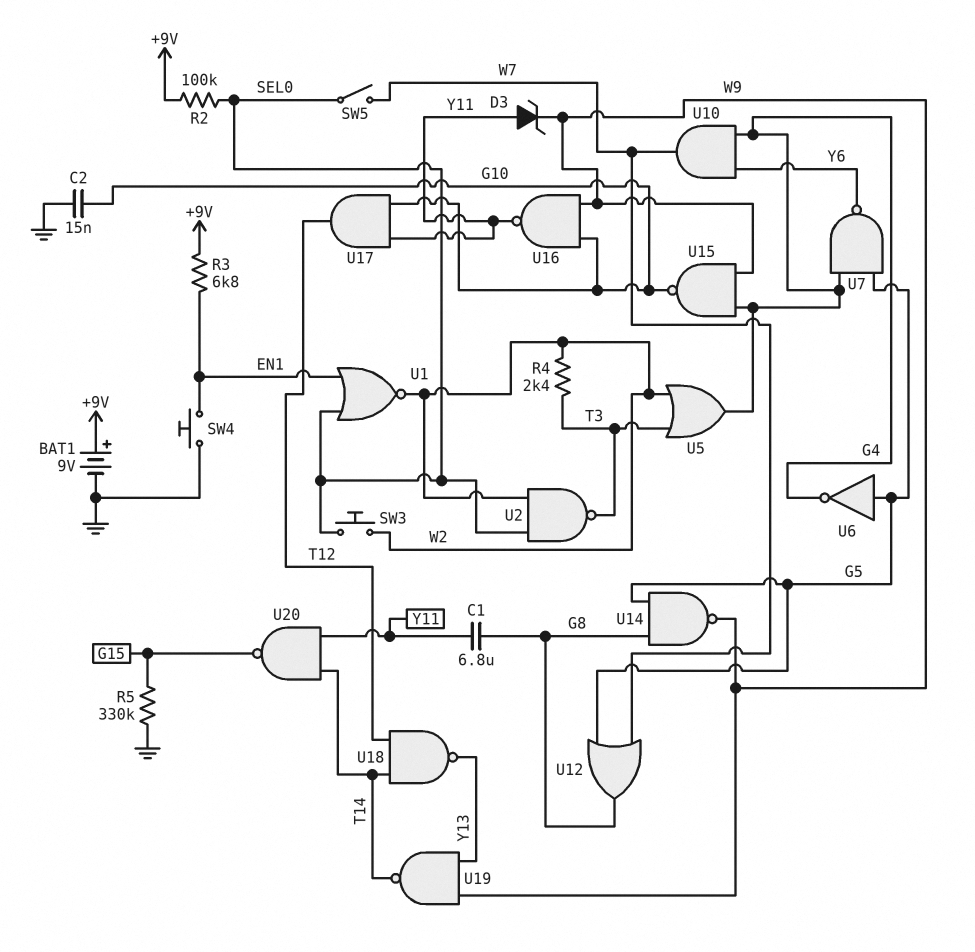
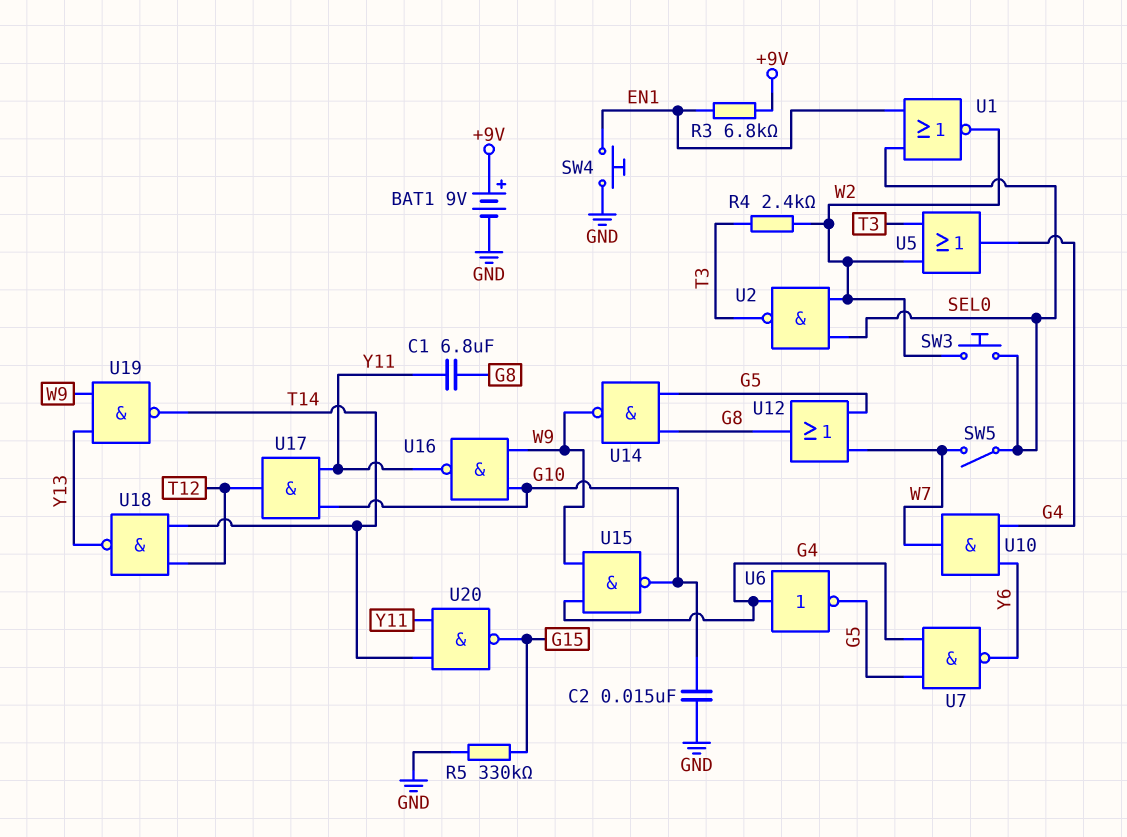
D3: zener (A Y11, K W9) -> none
R2: 100k (+9V, SEL0) -> none
U6: NOT (in G5, out G4) -> NOT (in G4, out G5)

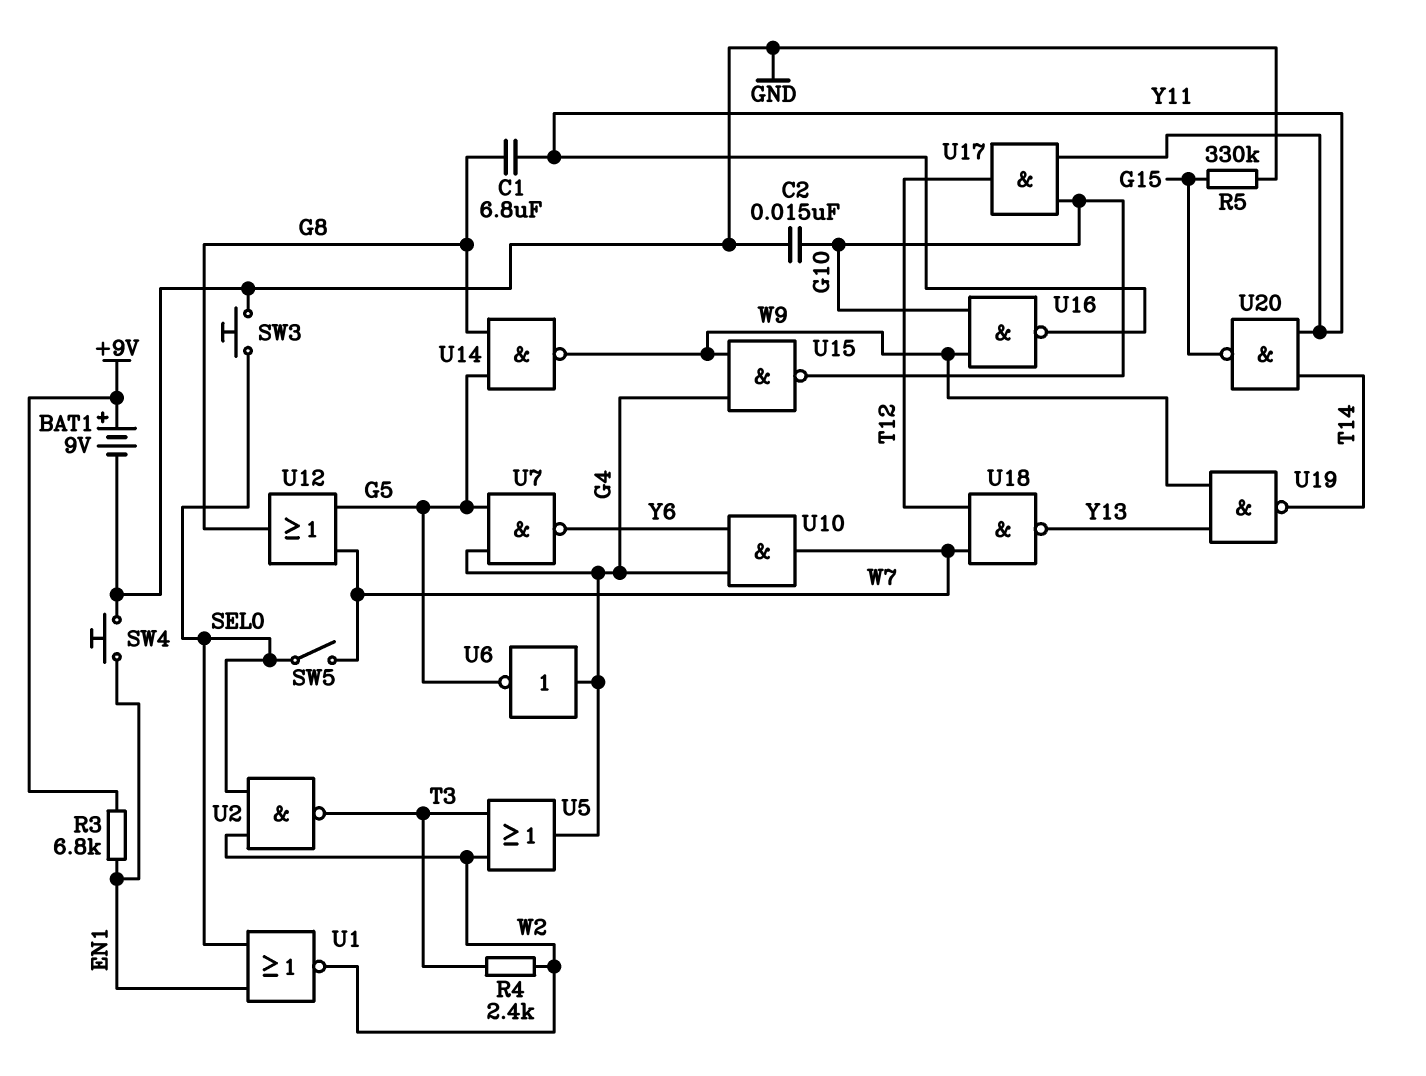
SW3: button (SEL0, W2) -> button (GND, SEL0)
U18: NAND (in T12, in T14, out Y13) -> NAND (in T12, in W7, out Y13)

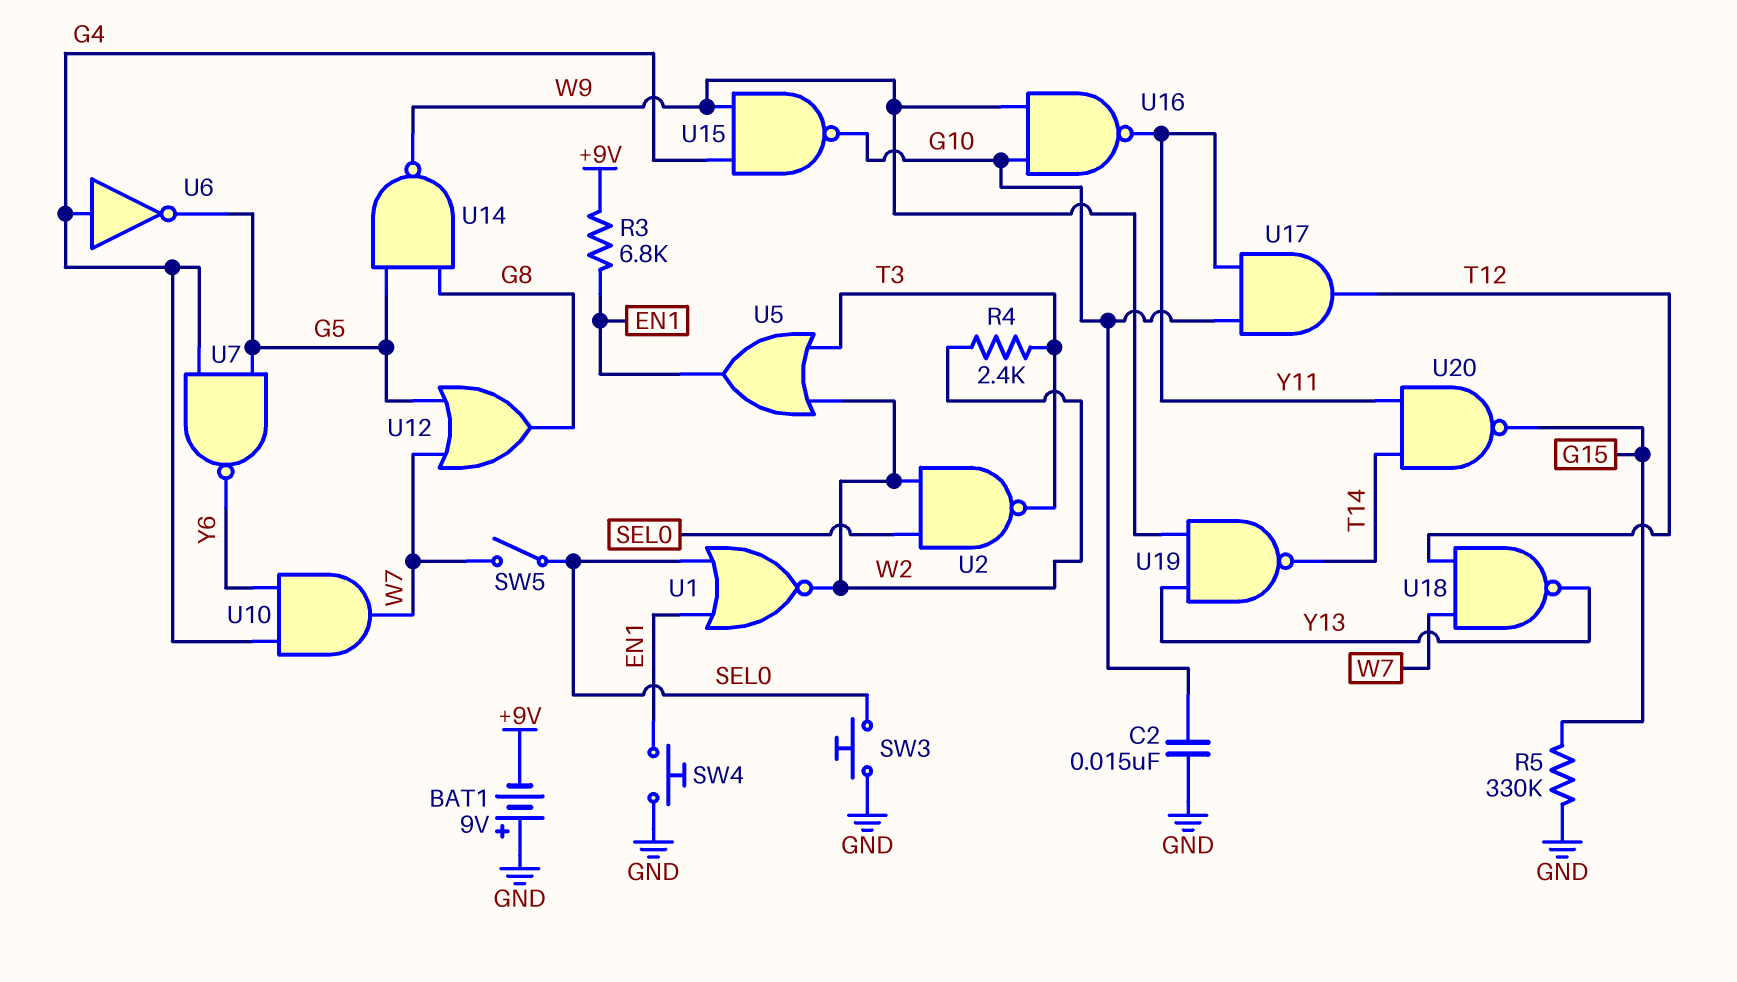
BAT1: 9V (plus +9V, minus GND) -> 9V (plus GND, minus +9V)
C1: 6.8uF (G8, Y11) -> none
U5: OR (in T3, in W2, out G4) -> OR (in T3, in W2, out EN1)

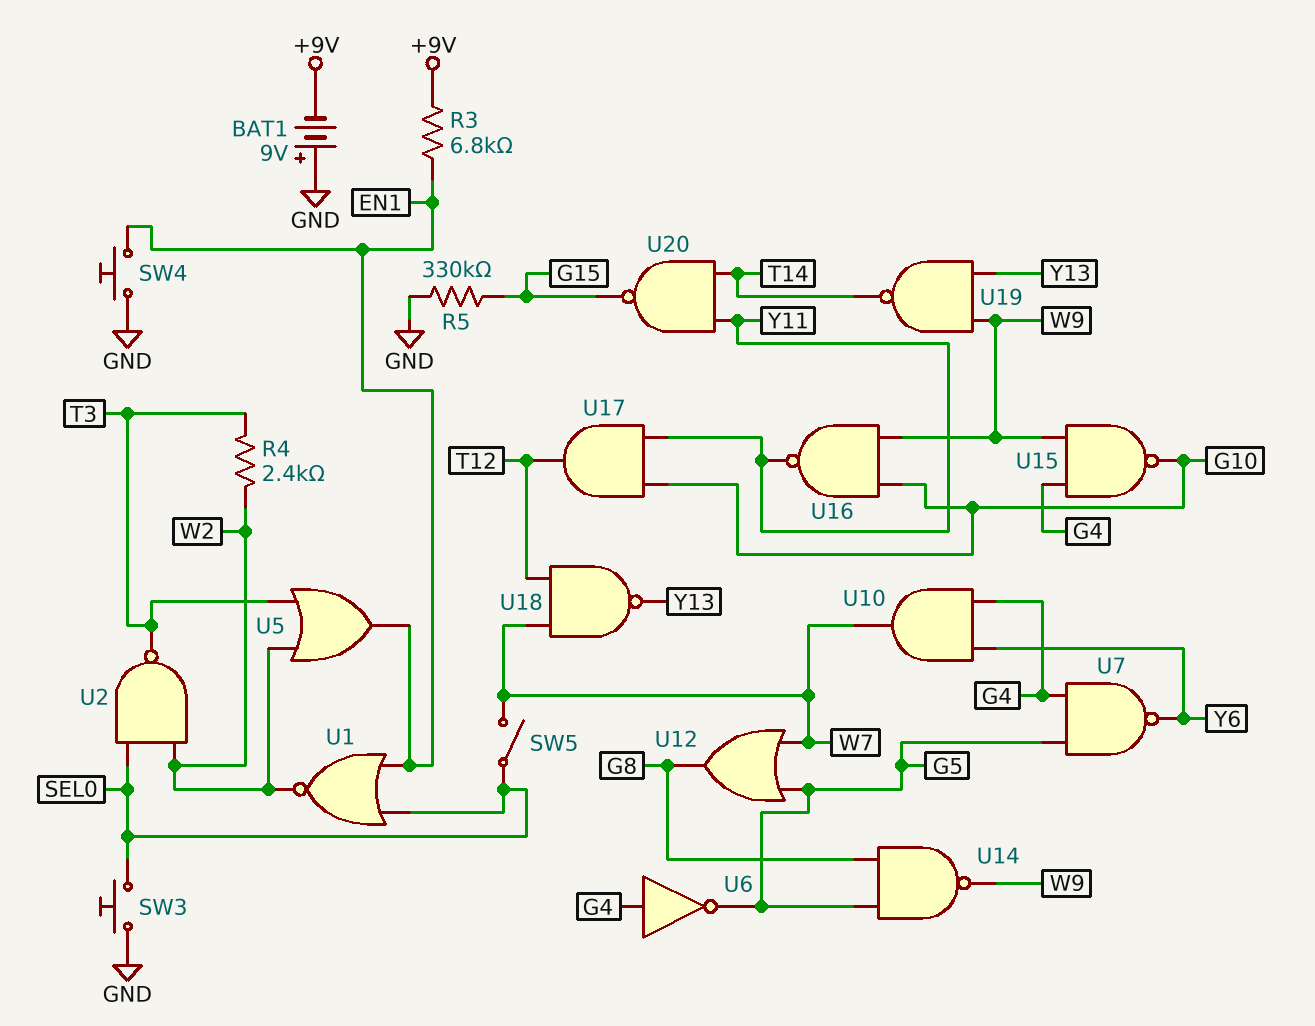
C2: 15nF (G10, GND) -> none

